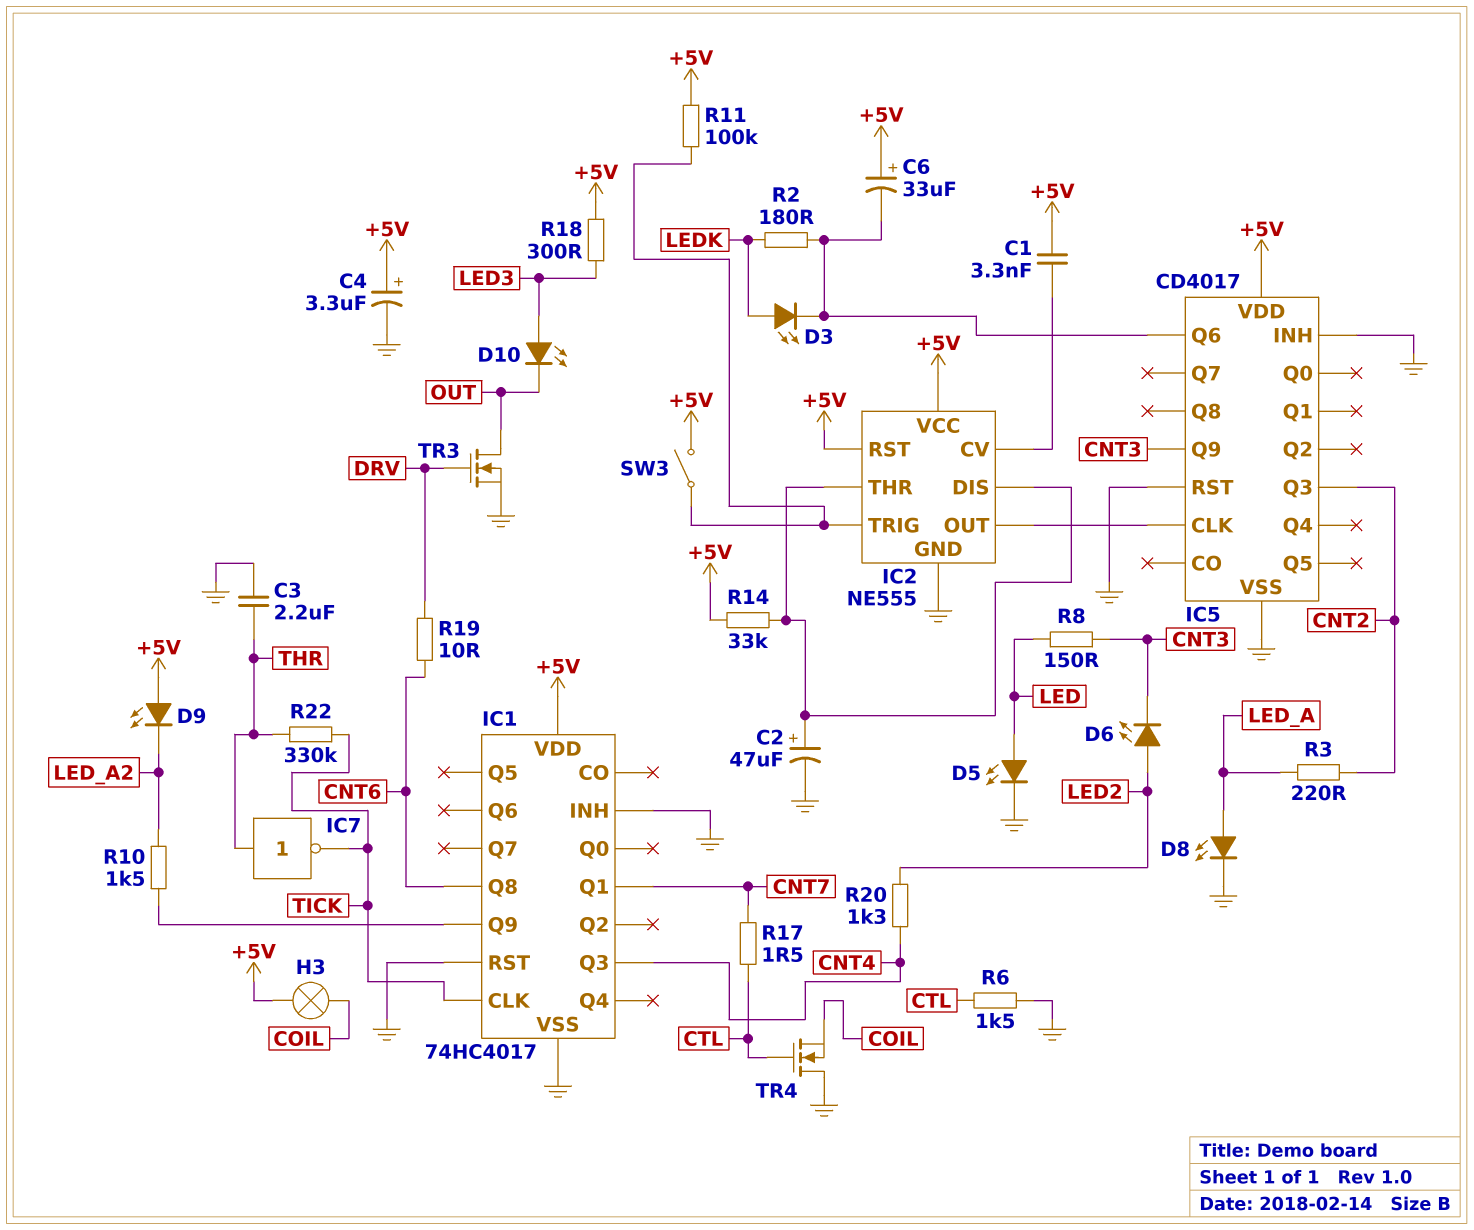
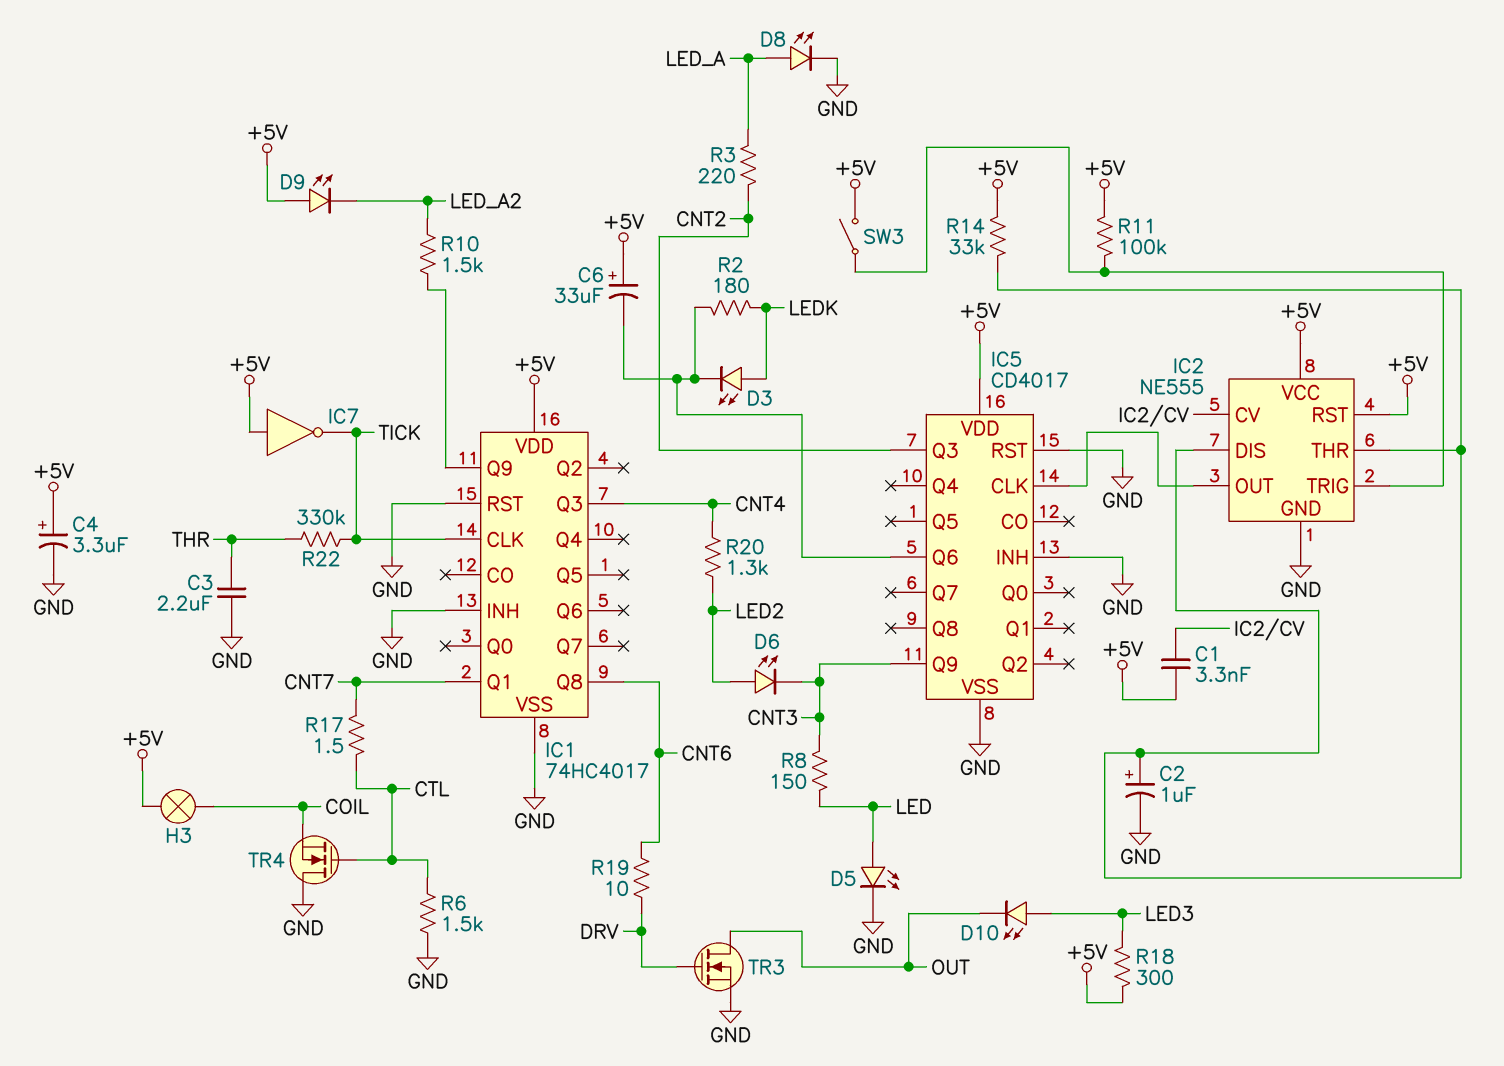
C2: 47uF (plus IC2/DIS, minus GND) -> 1uF (plus IC2/DIS, minus GND)
IC7: NOT (in THR, out TICK) -> NOT (in +5V, out TICK)

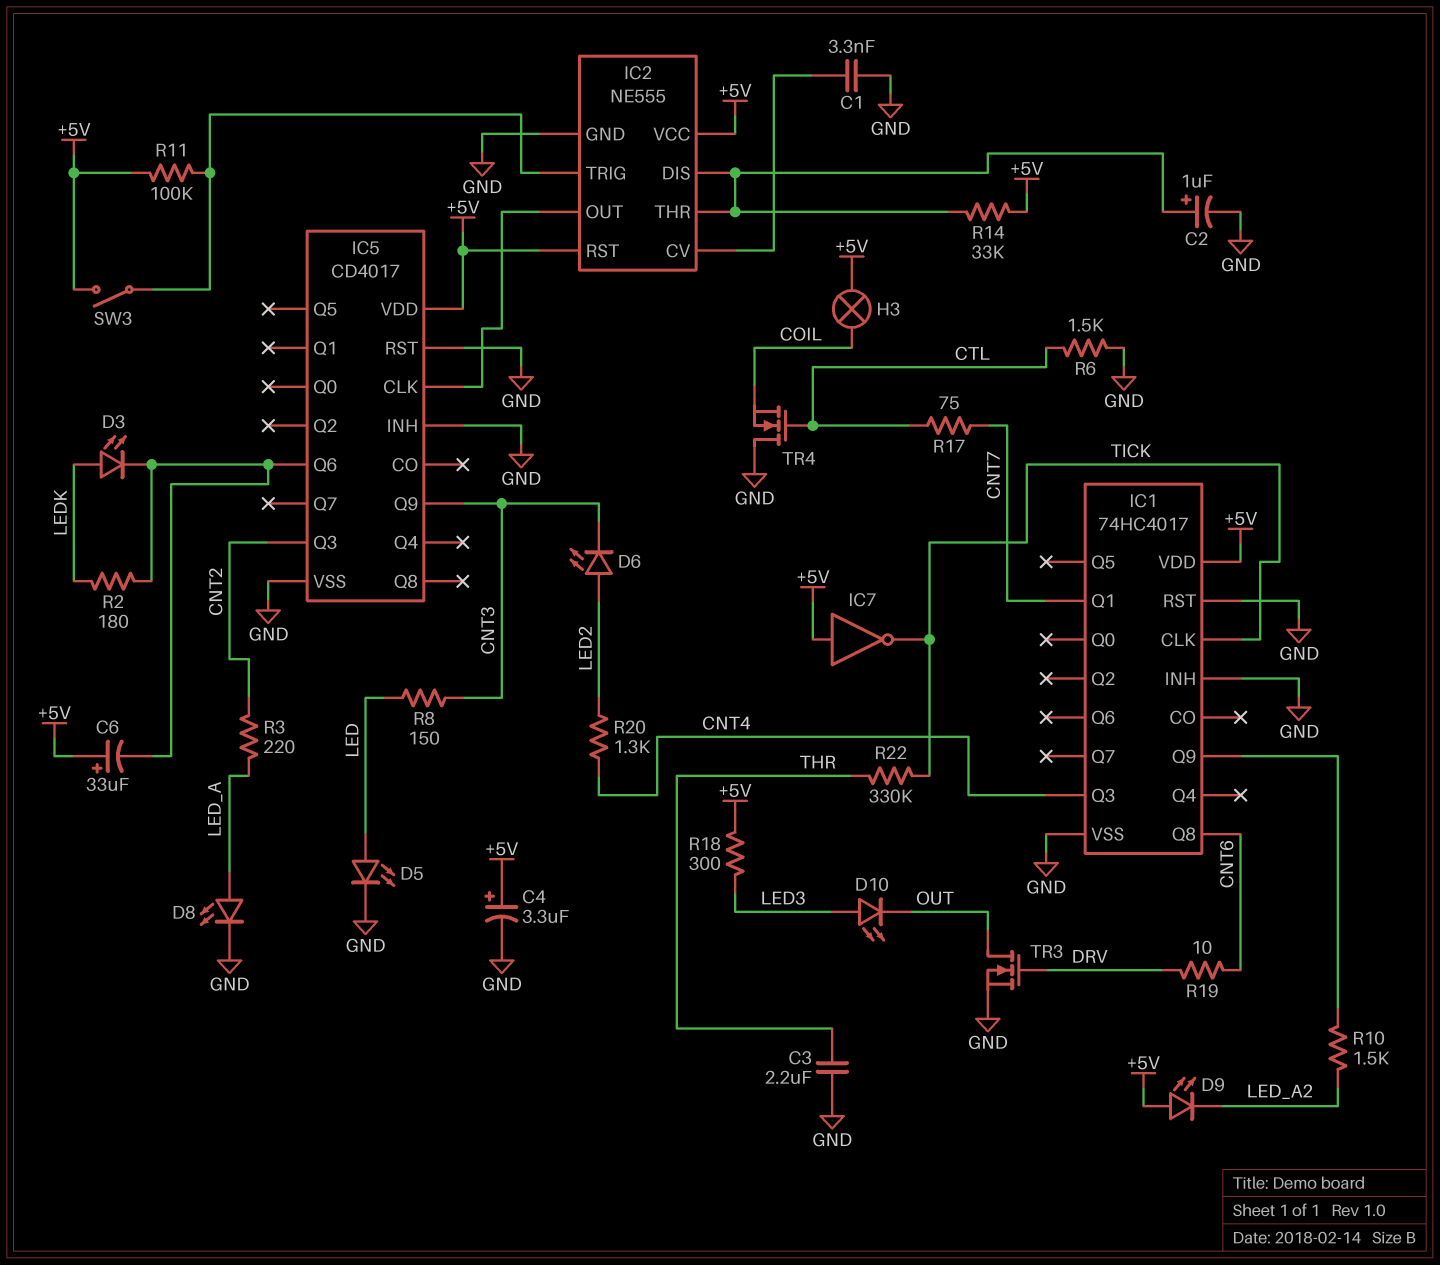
C1: 3.3nF (+5V, IC2/CV) -> 3.3nF (GND, IC2/CV)
R17: 1.5 (CNT7, CTL) -> 75 (CNT7, CTL)

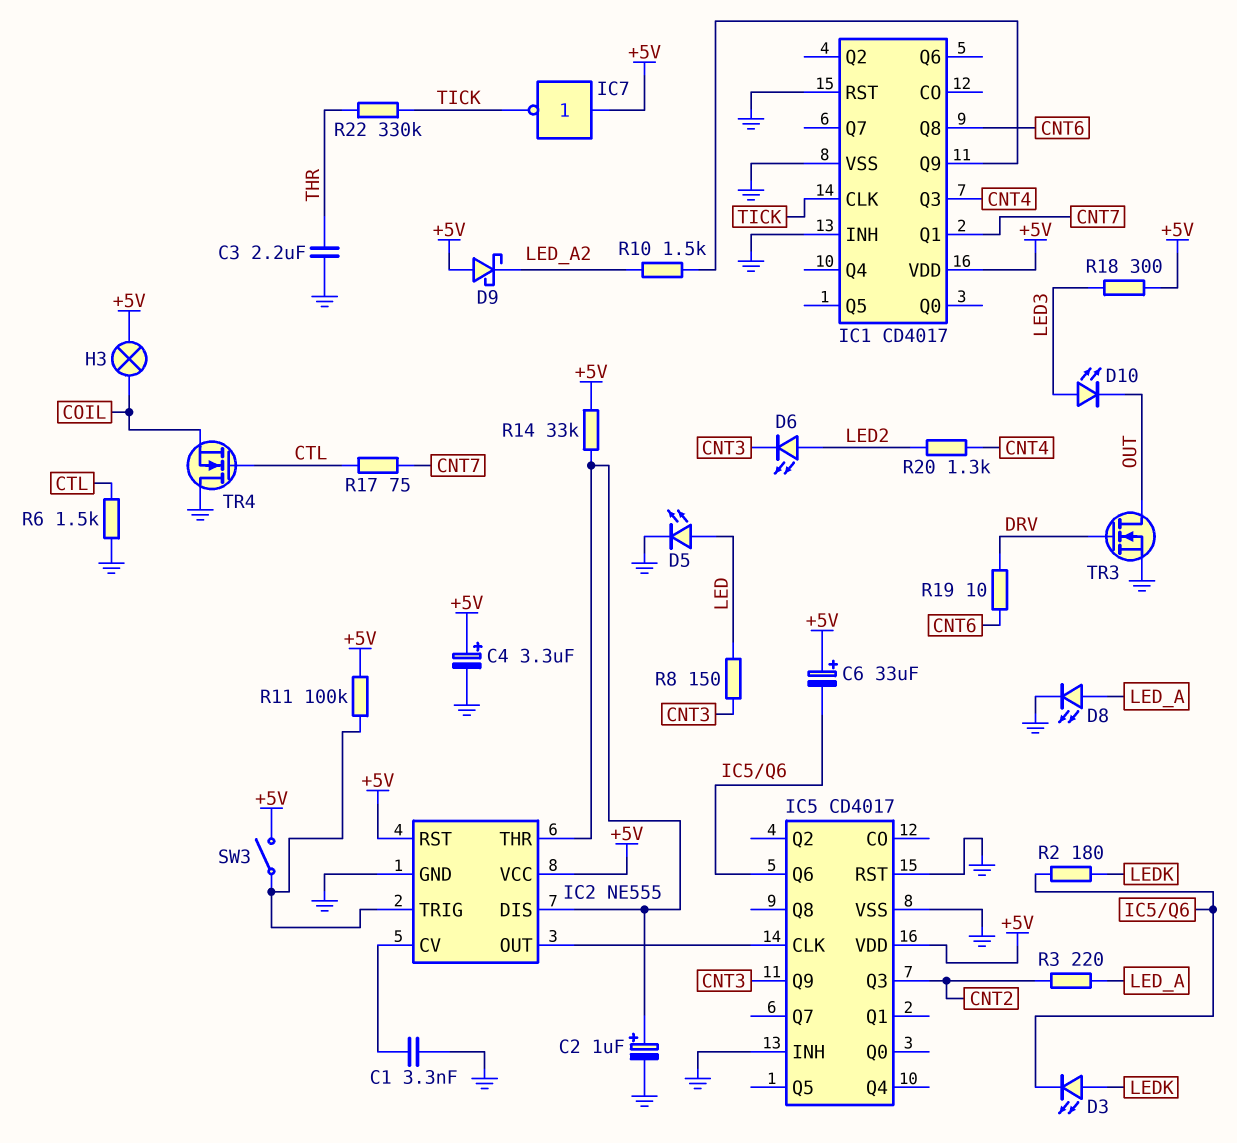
D9: LED (A +5V, K LED_A2) -> schottky (A +5V, K LED_A2)
IC1: 74HC4017 -> CD4017

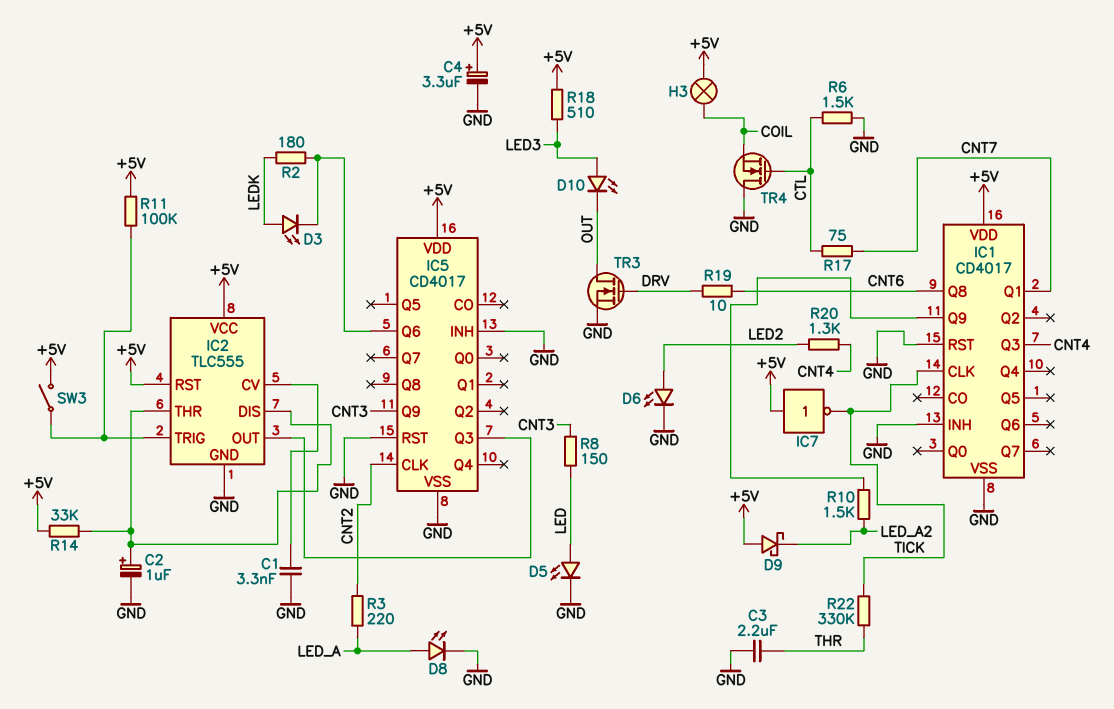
C6: 33uF (plus +5V, minus IC5/Q6) -> none
D6: LED (A LED2, K CNT3) -> LED (A LED2, K GND)
IC2: NE555 -> TLC555
IC5 pin CLK: IC2/OUT -> CNT2
IC5 pin Q3: CNT2 -> IC2/OUT
R18: 300 (+5V, LED3) -> 510 (+5V, LED3)

